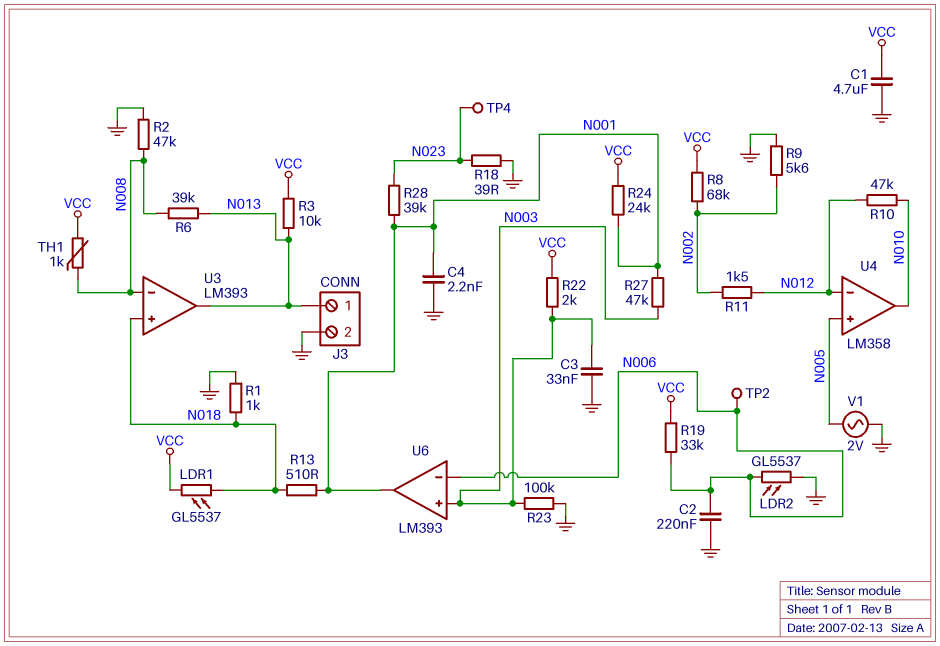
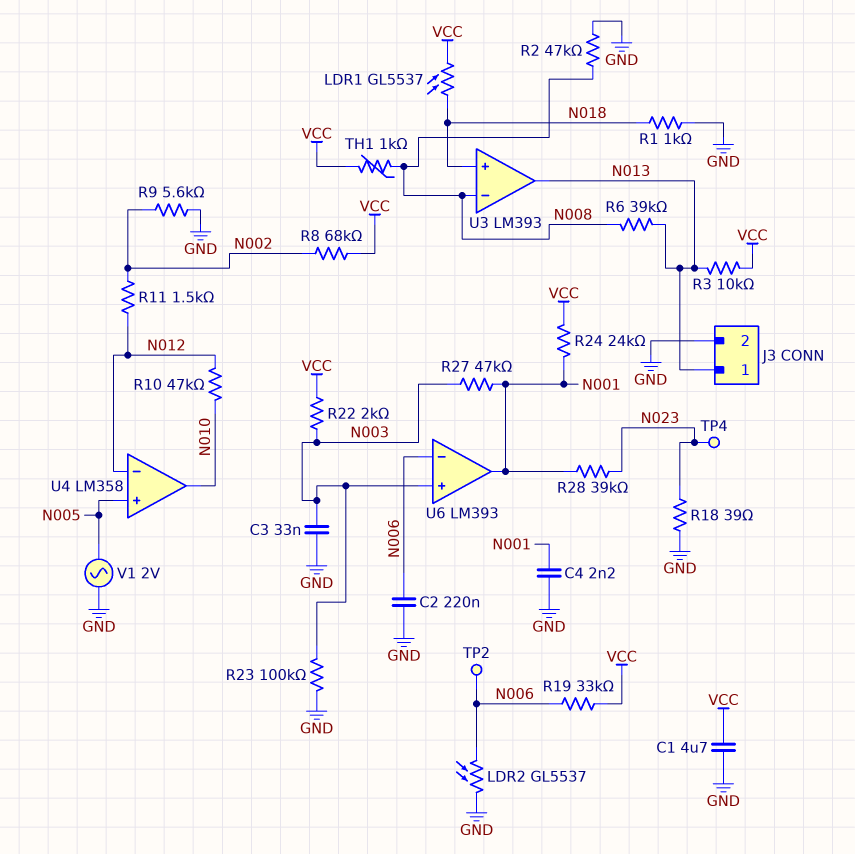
R13: 510 (N001, N018) -> none

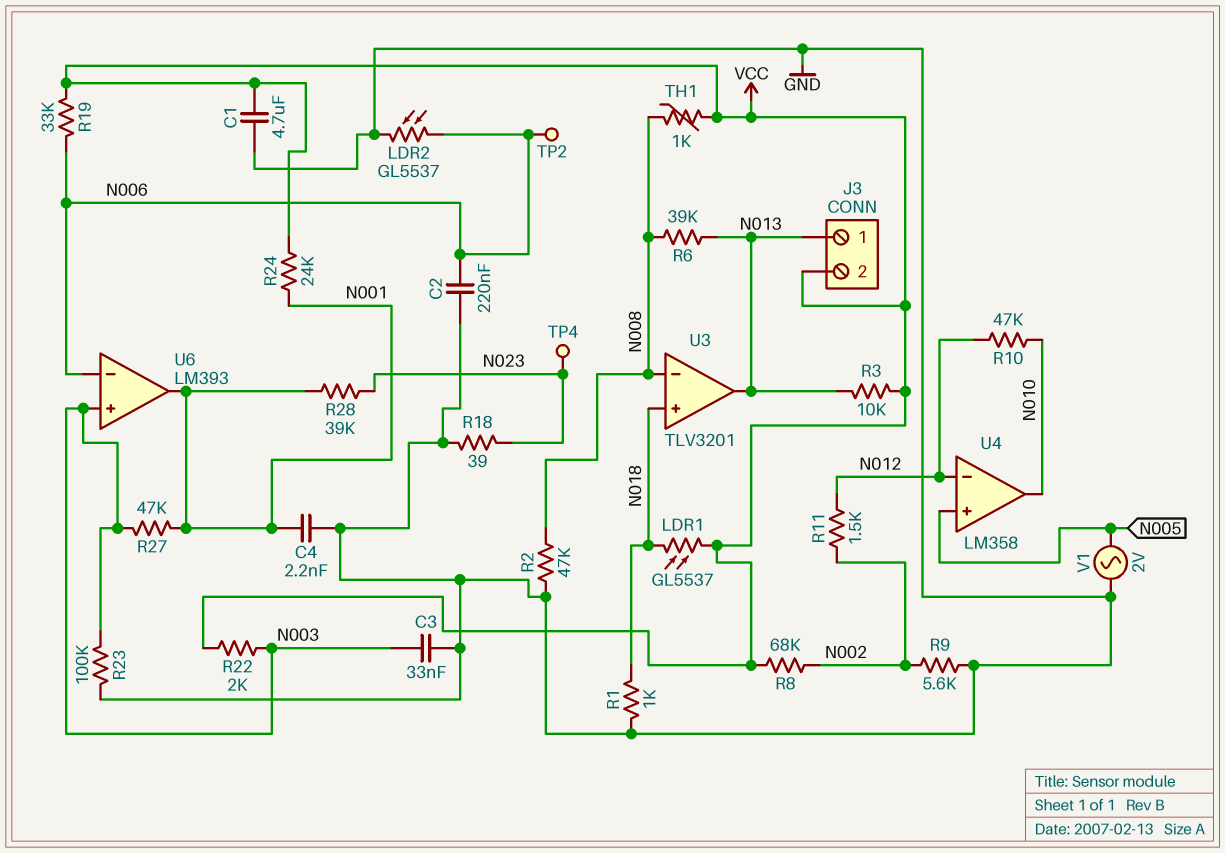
J3 pin 2: GND -> VCC
U3: LM393 -> TLV3201

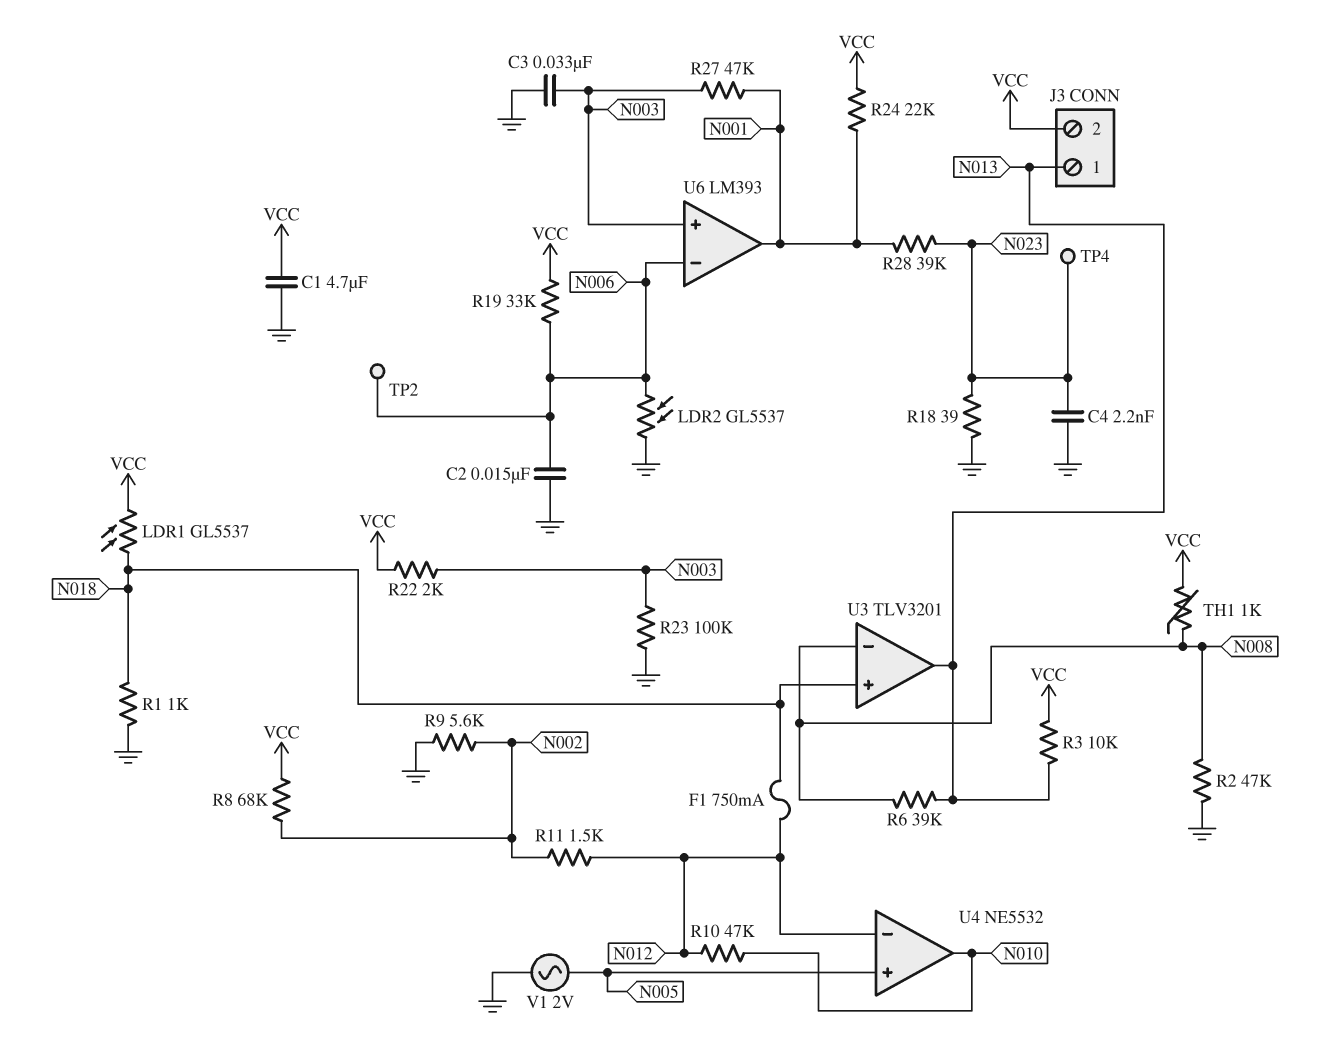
C2: 220nF (GND, N006) -> 15nF (GND, N006)
C4: 2.2nF (GND, N001) -> 2.2nF (GND, N023)
F1: none -> 750mA (N012, N018)
R24: 24k (N001, VCC) -> 22k (N001, VCC)
U4: LM358 -> NE5532

